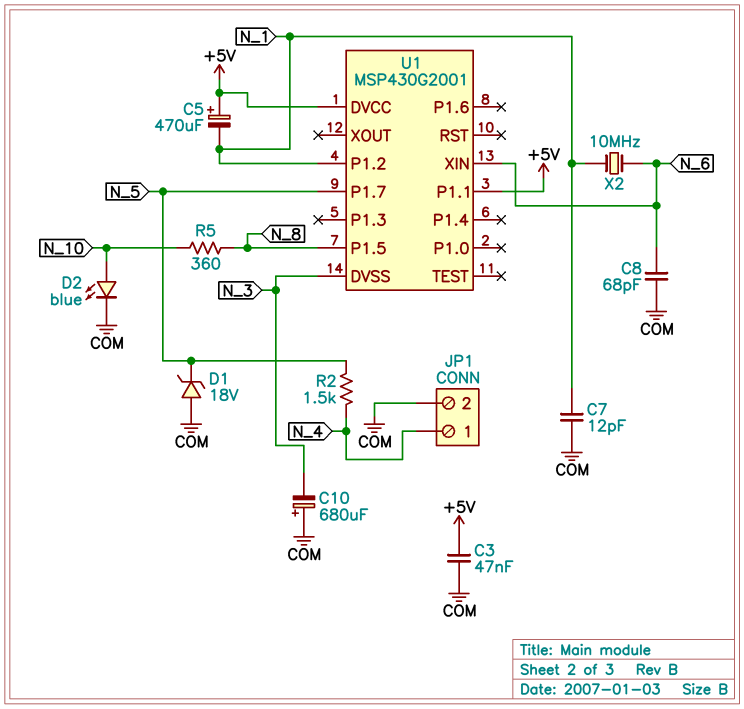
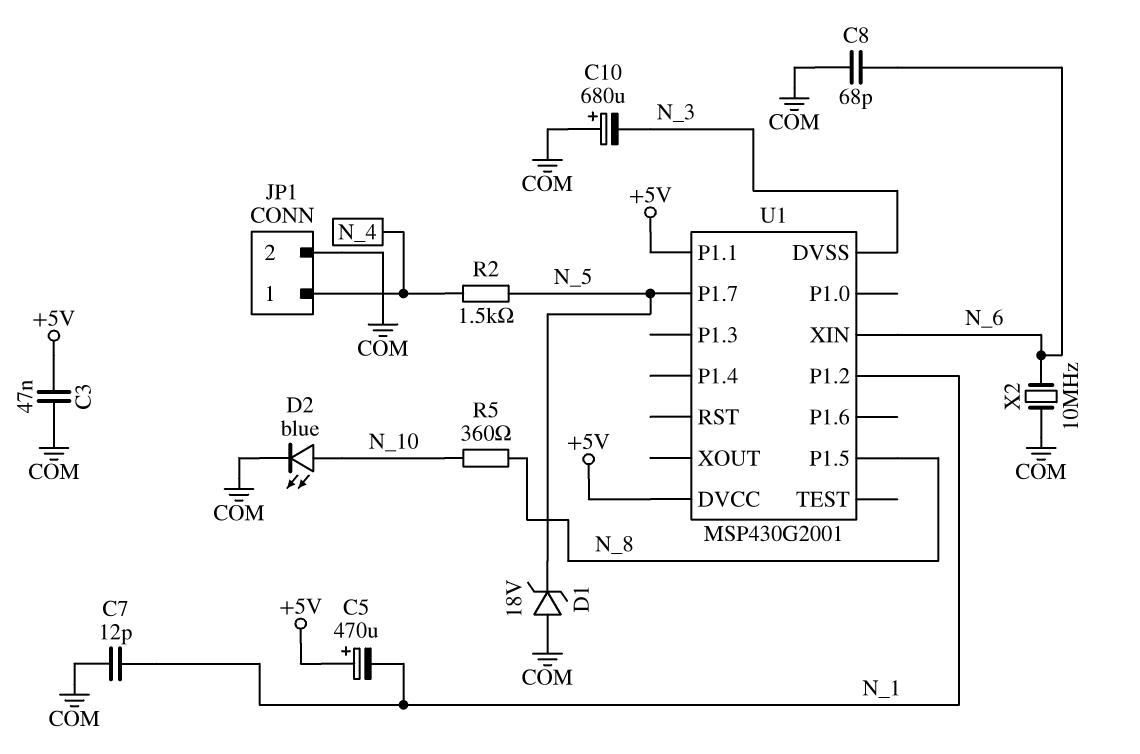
X2: 10MHz (N_1, N_6) -> 10MHz (COM, N_6)

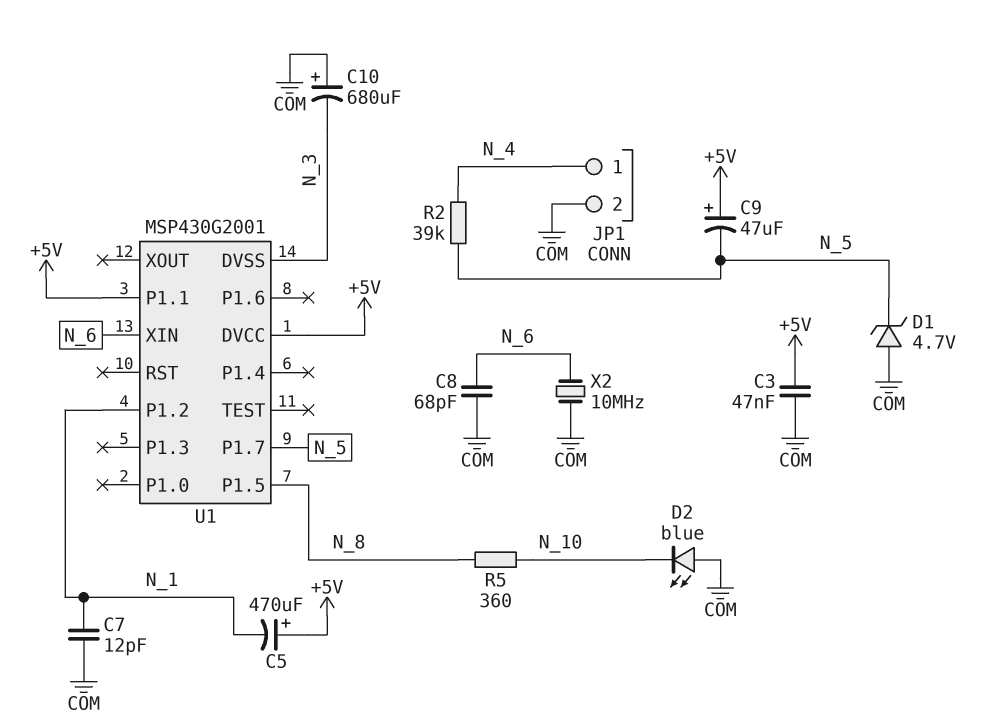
C9: none -> 47uF (plus +5V, minus N_5)
D1: zener 18V (A COM, K N_5) -> zener 4.7V (A COM, K N_5)
D2: LED blue (A N_10, K COM) -> LED blue (A COM, K N_10)
R2: 1.5k (N_4, N_5) -> 39k (N_4, N_5)

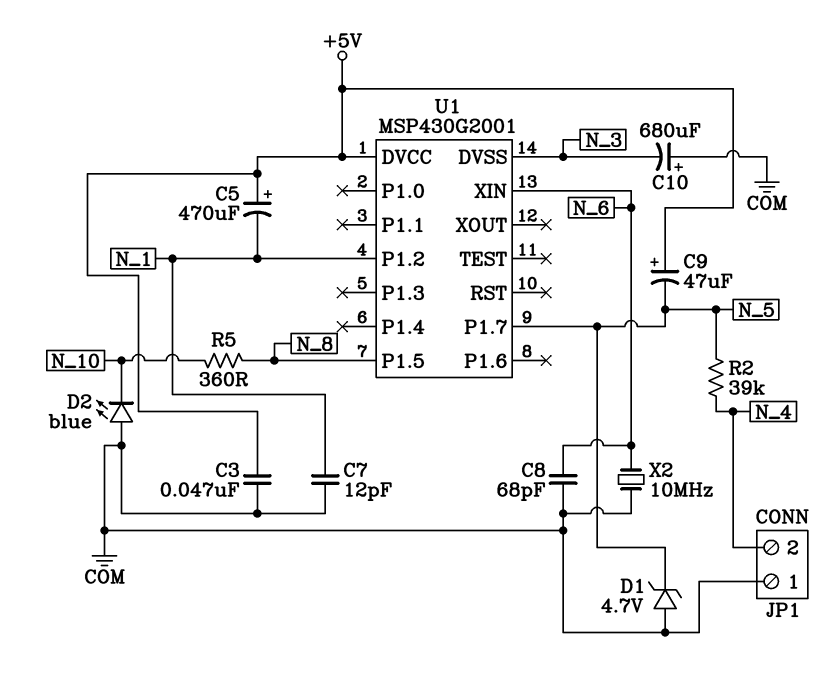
JP1 pin 1: N_4 -> COM
JP1 pin 2: COM -> N_4
U1 pin P1.1: +5V -> none

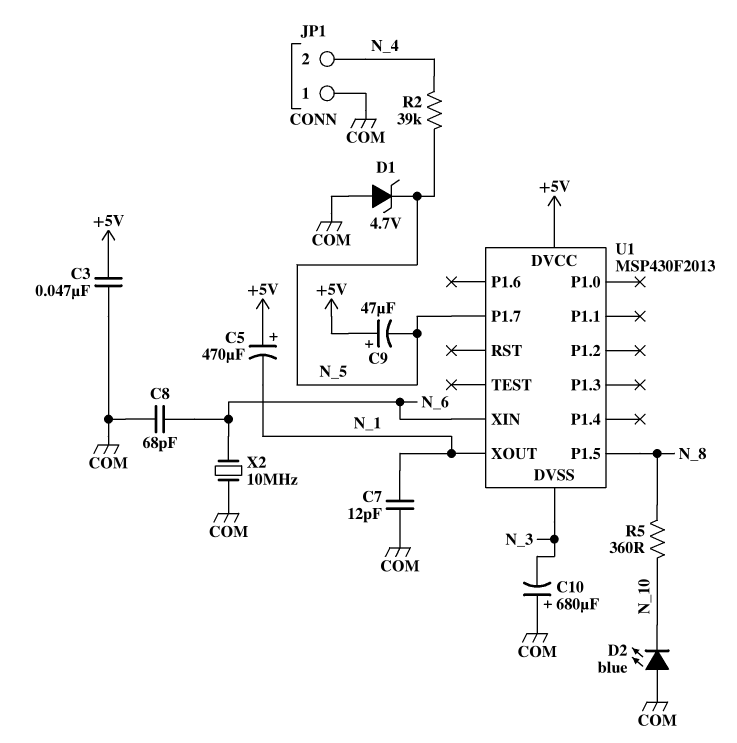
U1: MSP430G2001 -> MSP430F2013
U1 pin P1.2: N_1 -> none
U1 pin XOUT: none -> N_1

